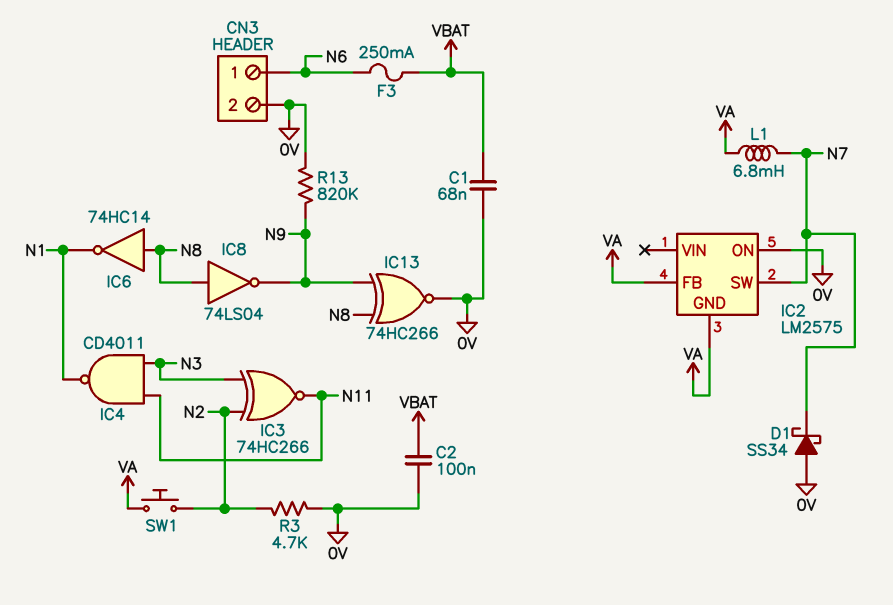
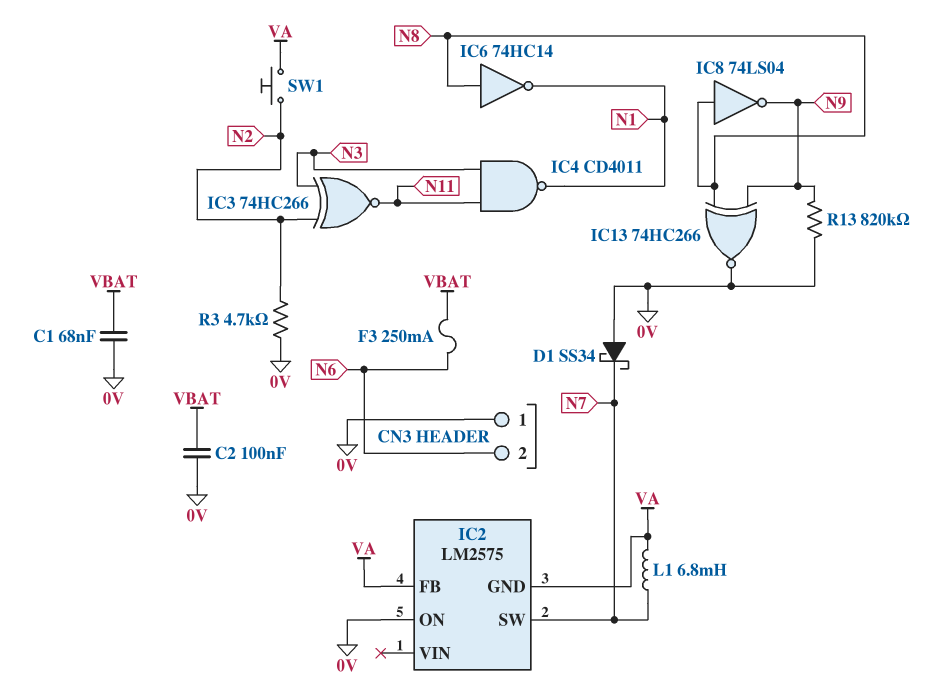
CN3 pin 1: N6 -> 0V
CN3 pin 2: 0V -> N6

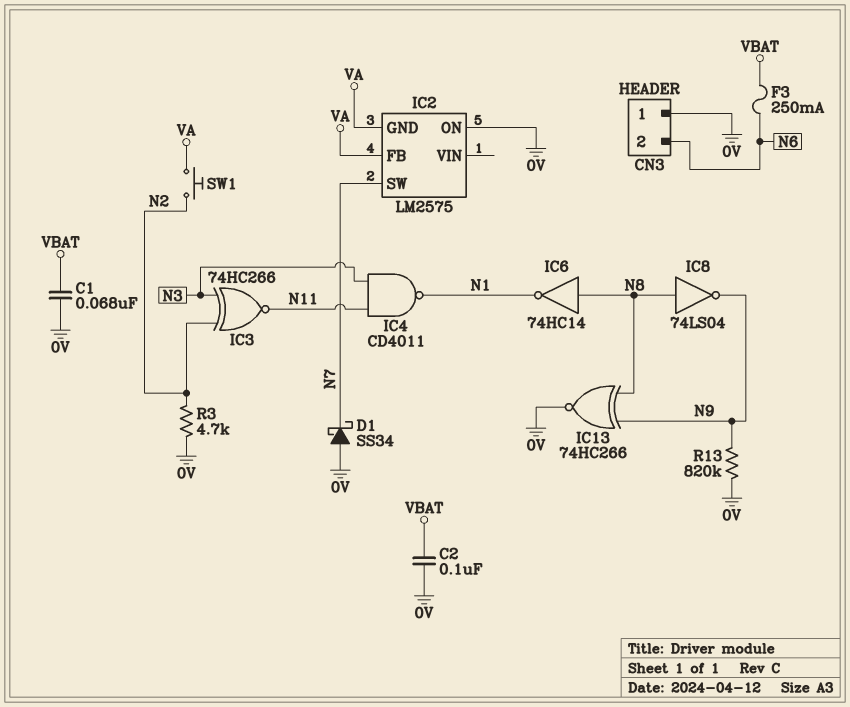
L1: 6.8mH (N7, VA) -> none

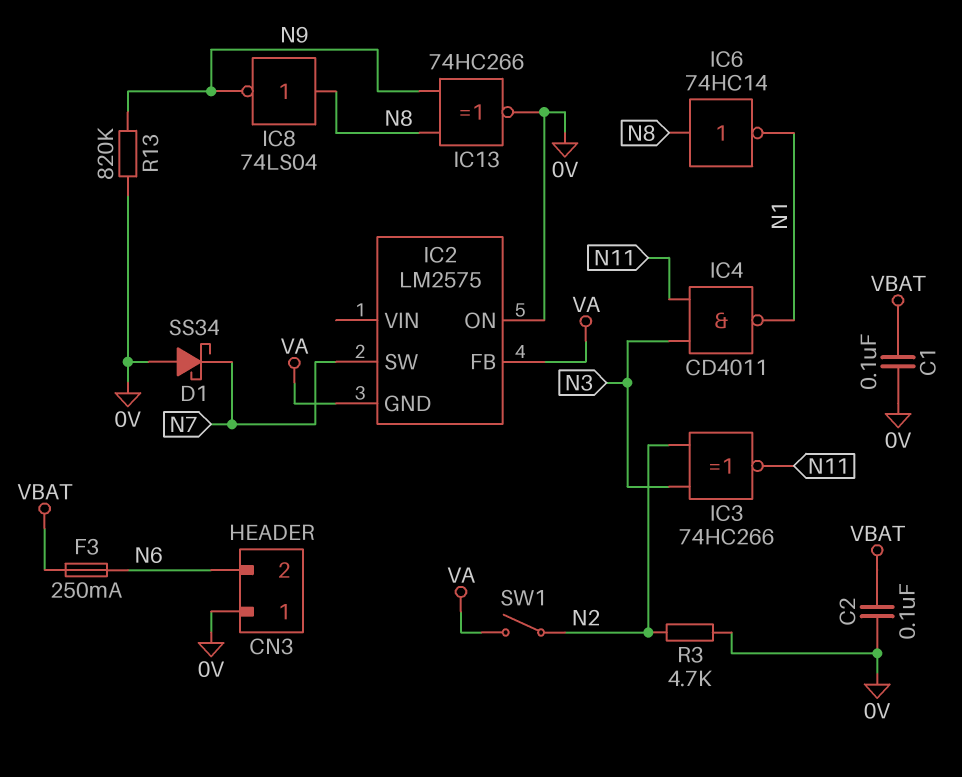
C1: 68nF (0V, VBAT) -> 100nF (0V, VBAT)
SW1: button (N2, VA) -> switch (N2, VA)

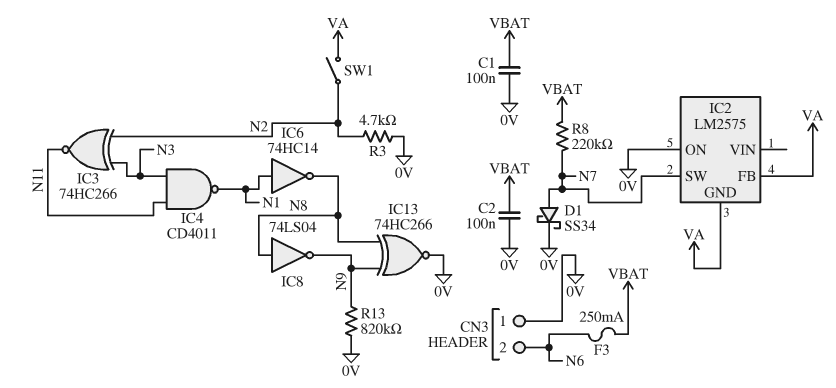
D1: schottky SS34 (A 0V, K N7) -> schottky SS34 (A N7, K 0V)
IC6: NOT 74HC14 (in N8, out N1) -> NOT 74HC14 (in N1, out N8)
R8: none -> 220k (N7, VBAT)

